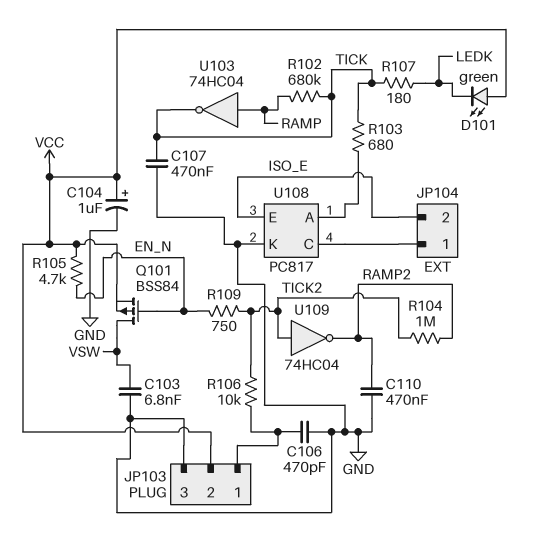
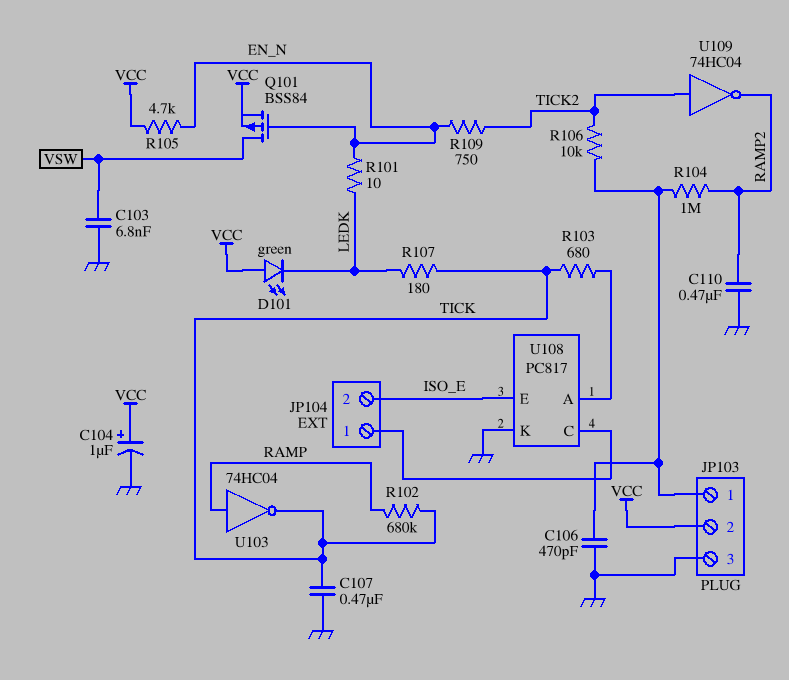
R101: none -> 10 (EN_N, LEDK)
R104: 1M (RAMP2, TICK2) -> 1M (JP103/1, RAMP2)

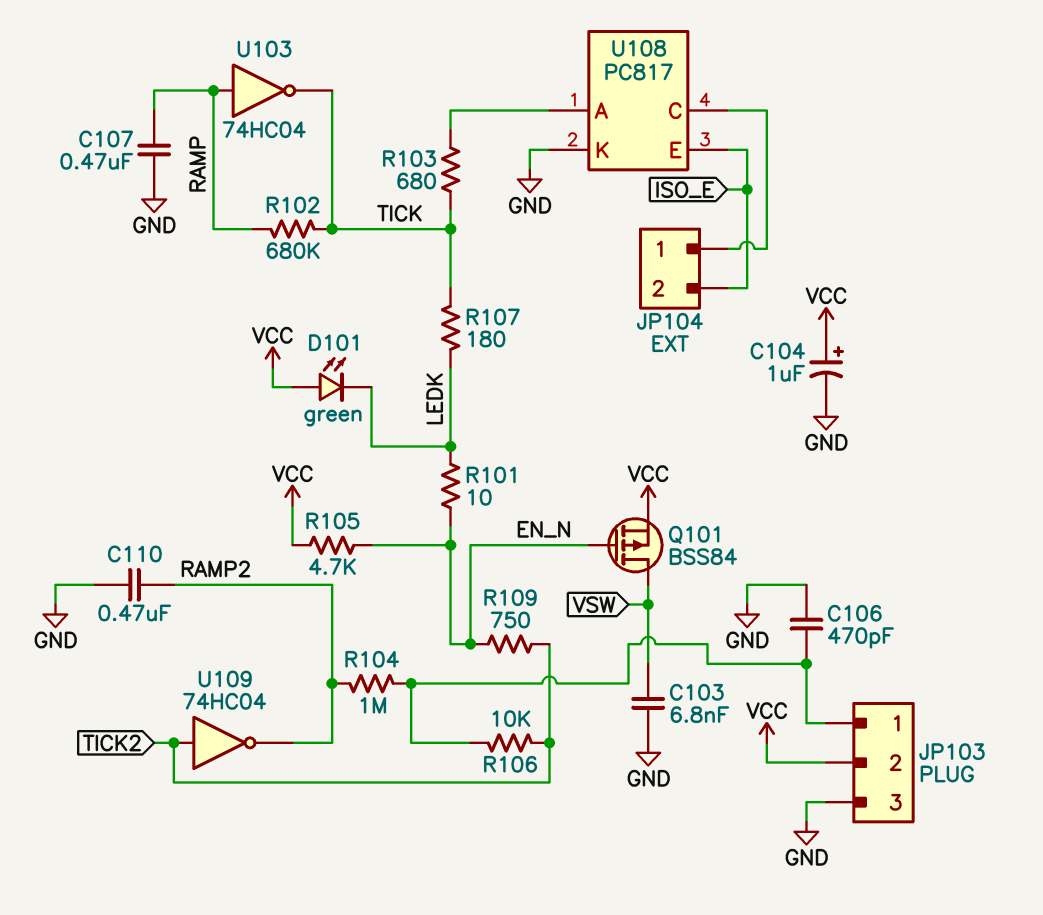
C107: 470nF (GND, TICK) -> 470nF (GND, RAMP)

